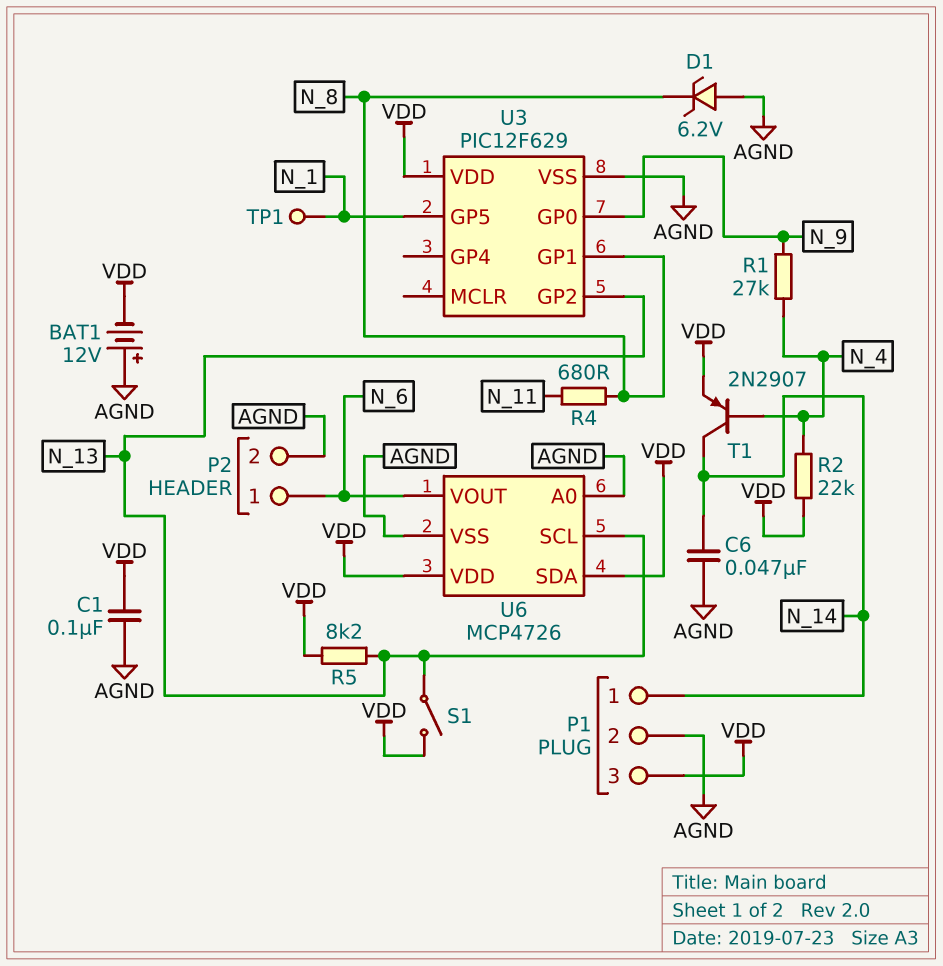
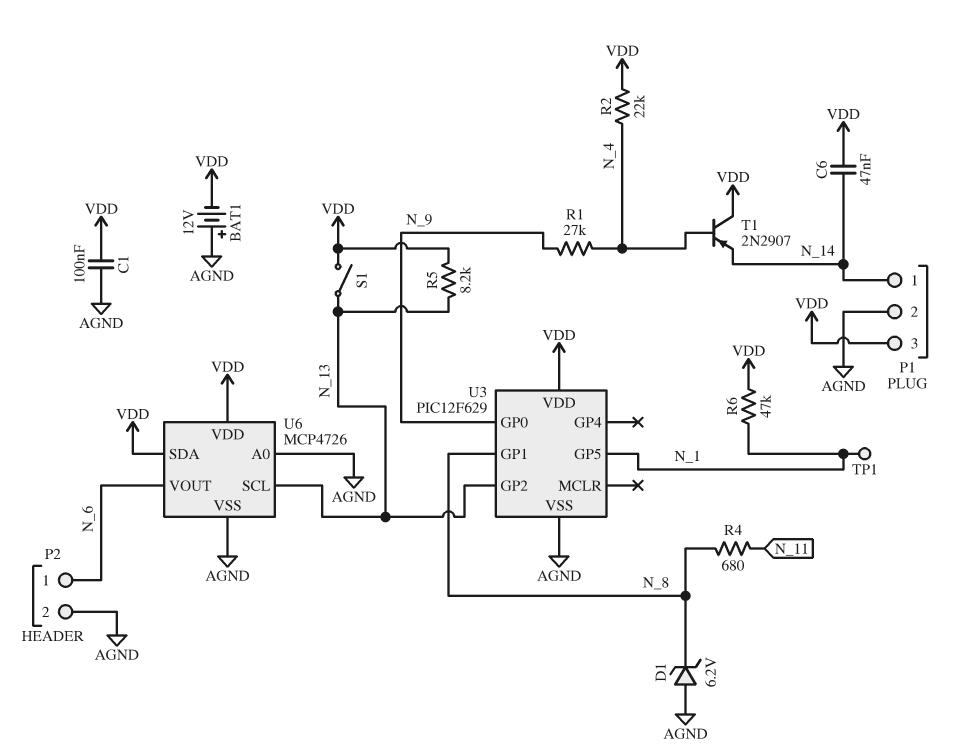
C6: 47nF (AGND, N_14) -> 47nF (N_14, VDD)
R6: none -> 47k (N_1, VDD)
T1: PNP 2N2907 (B N_4, C N_14, E VDD) -> PNP 2N2907 (B N_4, C VDD, E N_14)

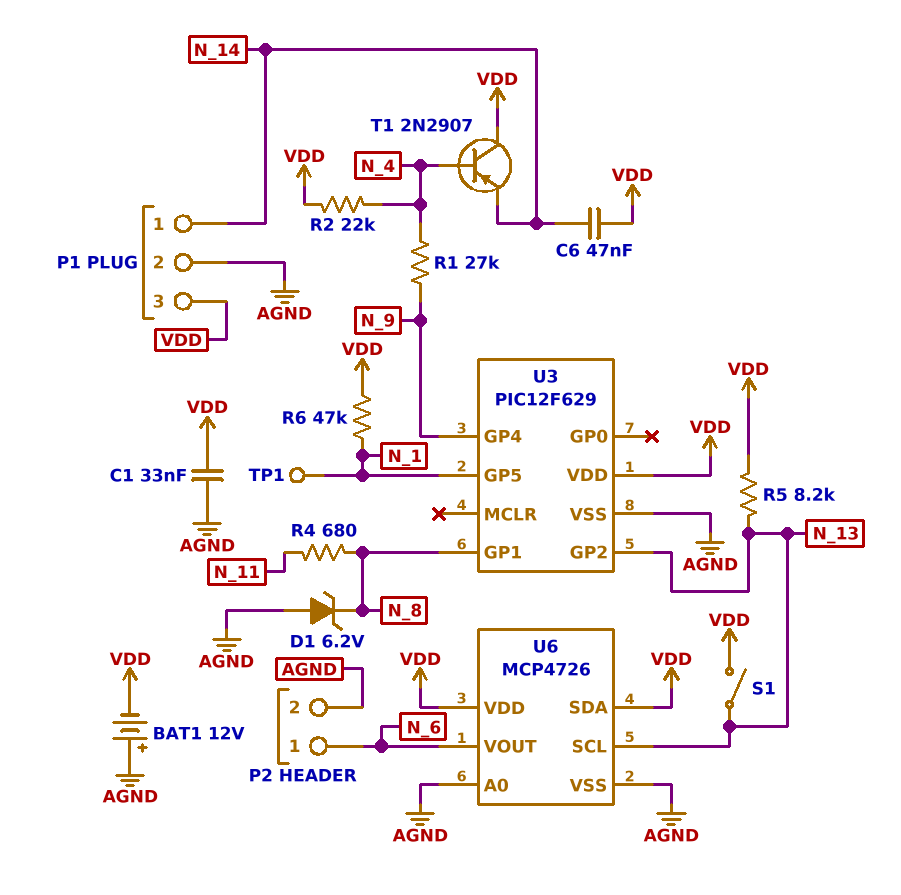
C1: 100nF (AGND, VDD) -> 33nF (AGND, VDD)
U3 pin GP0: N_9 -> none
U3 pin GP4: none -> N_9

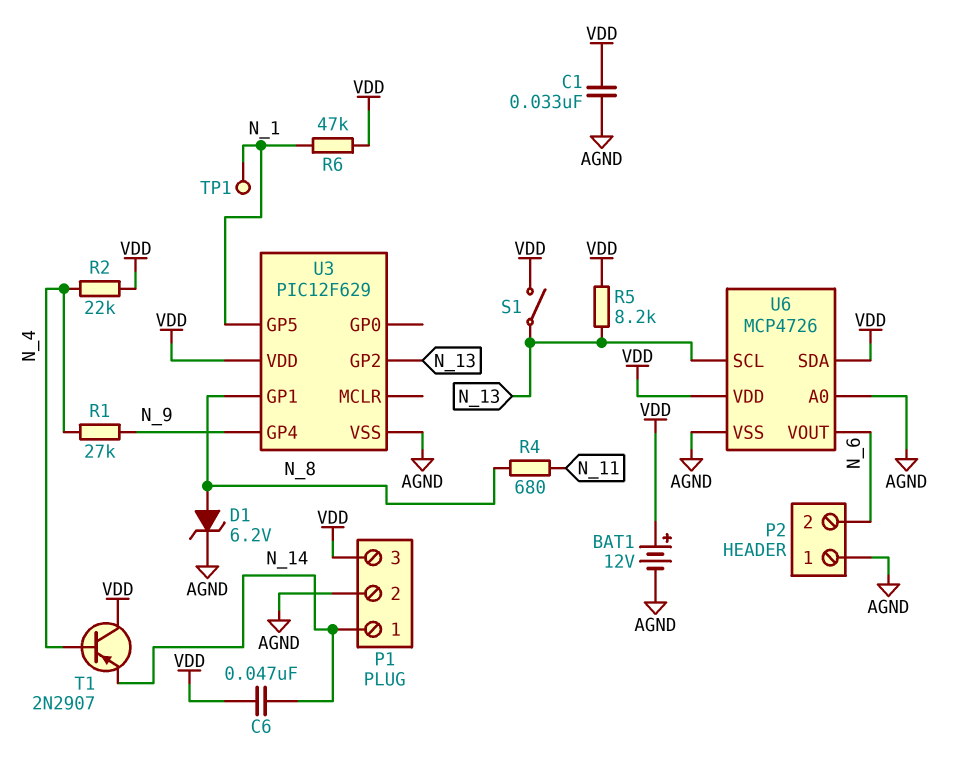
BAT1: 12V (plus AGND, minus VDD) -> 12V (plus VDD, minus AGND)
D1: zener 6.2V (A AGND, K N_8) -> zener 6.2V (A N_8, K AGND)
P2 pin 1: N_6 -> AGND
P2 pin 2: AGND -> N_6

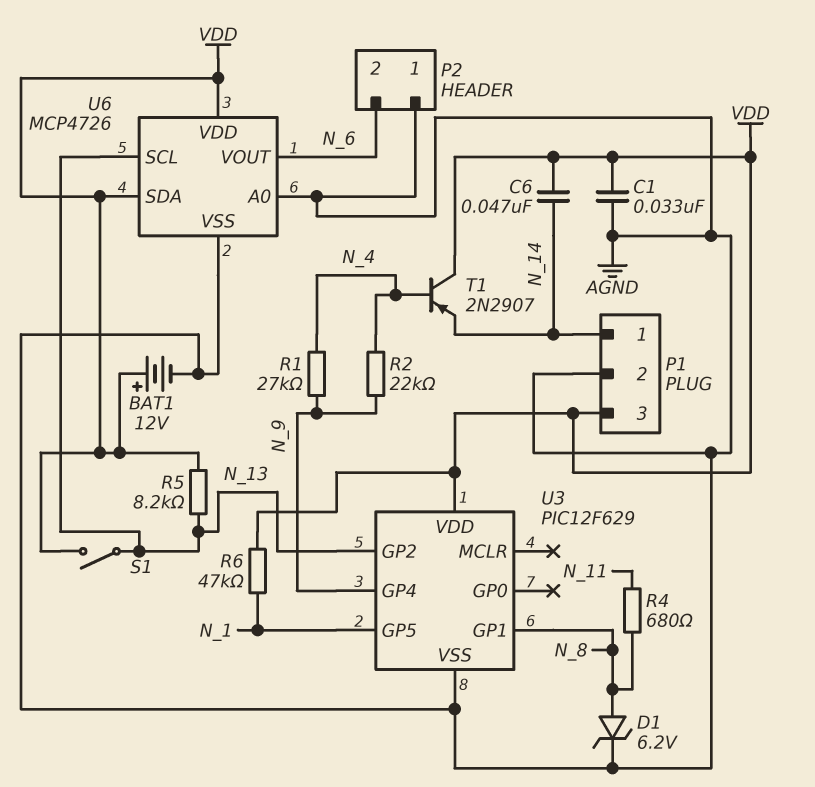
R2: 22k (N_4, VDD) -> 22k (N_4, N_9)
TP1: test point (N_1) -> none

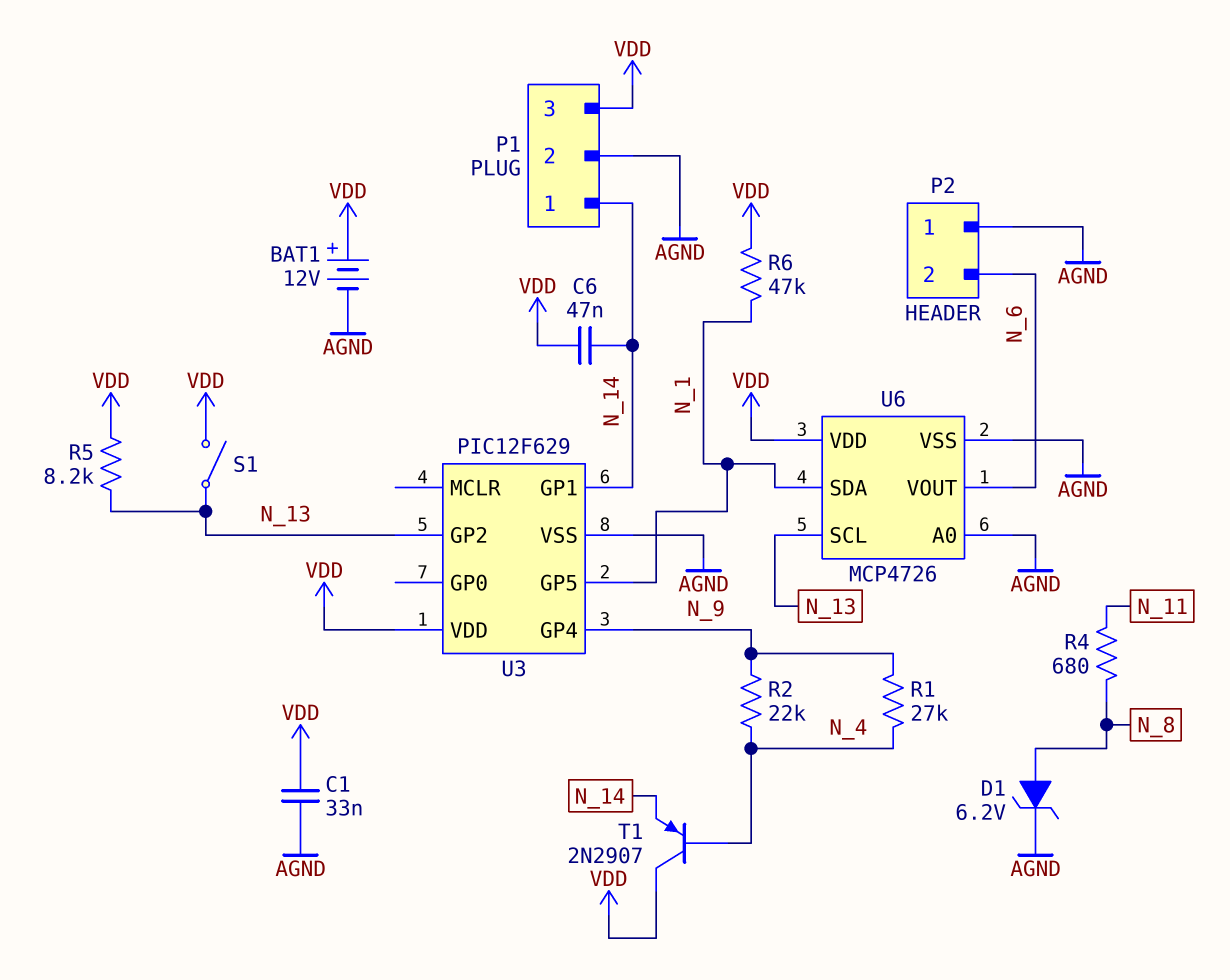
U3 pin GP1: N_8 -> N_14
U6 pin SDA: VDD -> N_1

